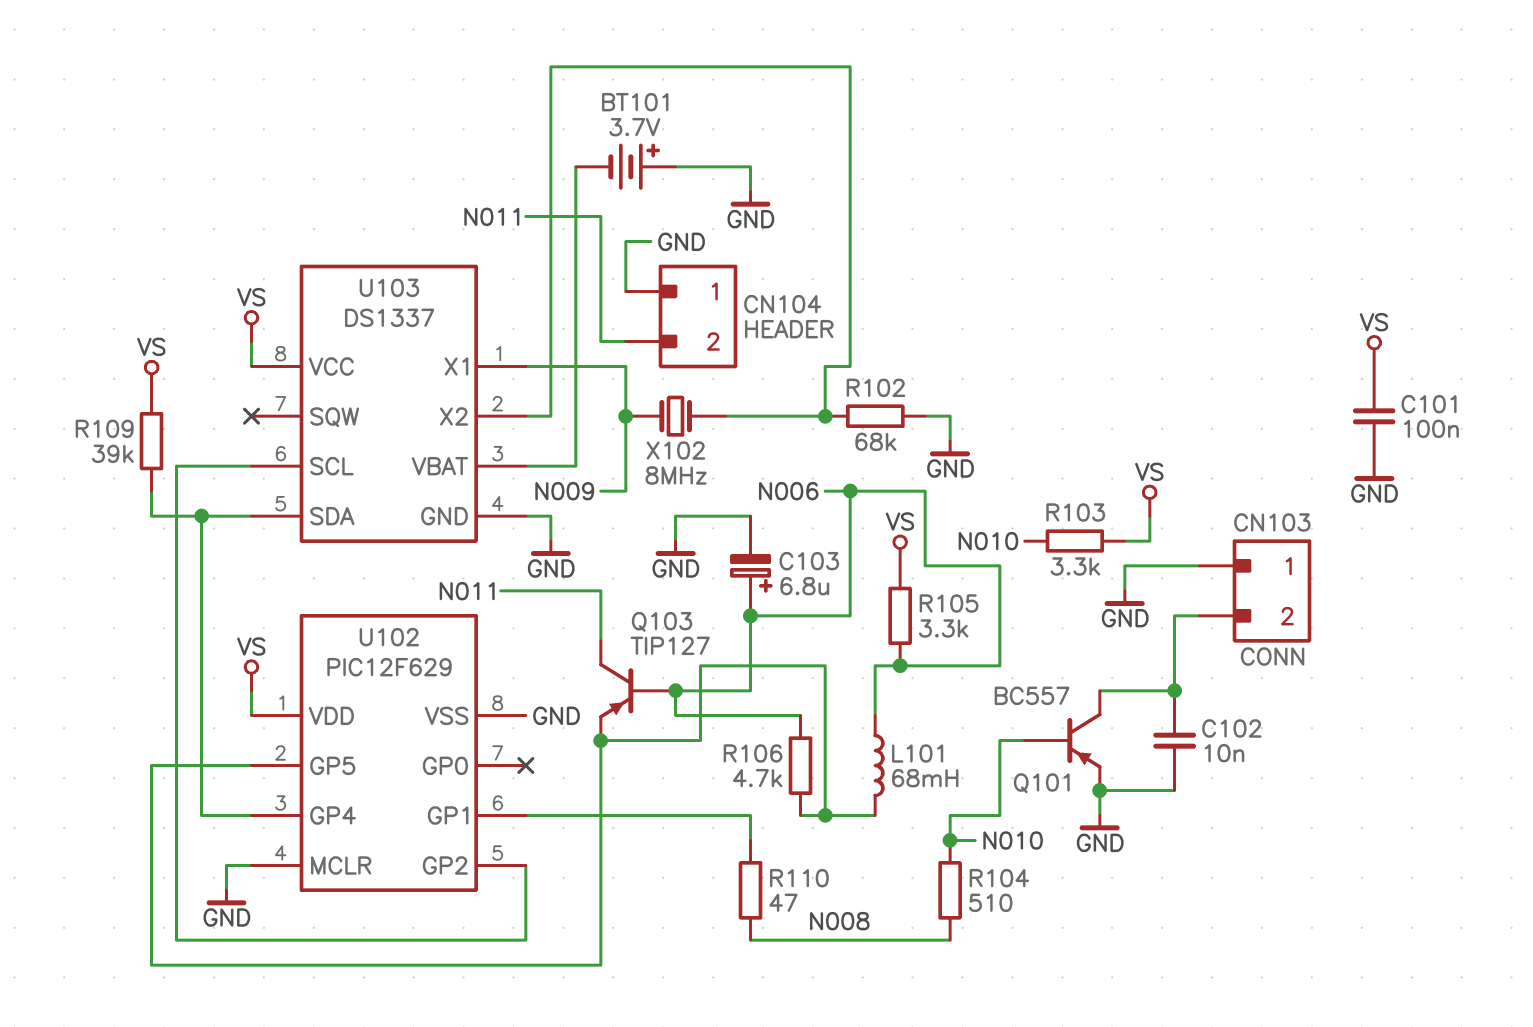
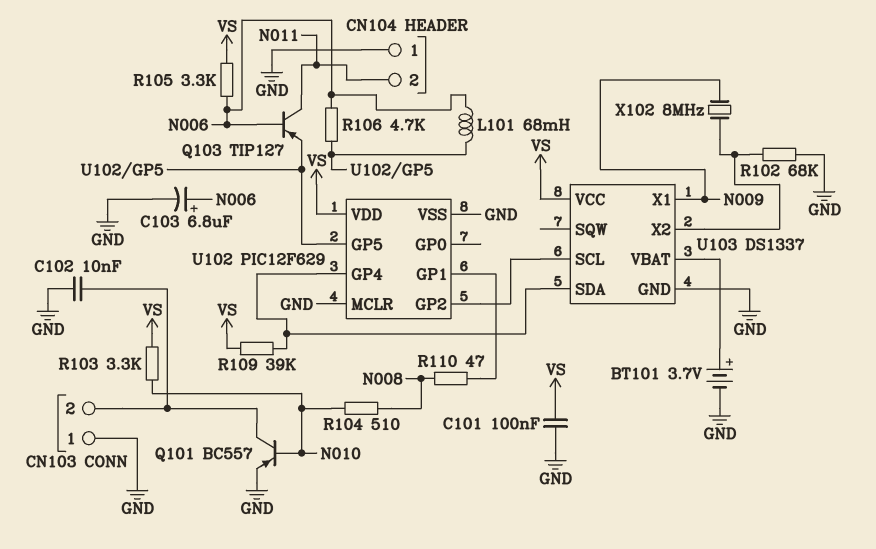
BT101: 3.7V (plus GND, minus U103/VBAT) -> 3.7V (plus U103/VBAT, minus GND)

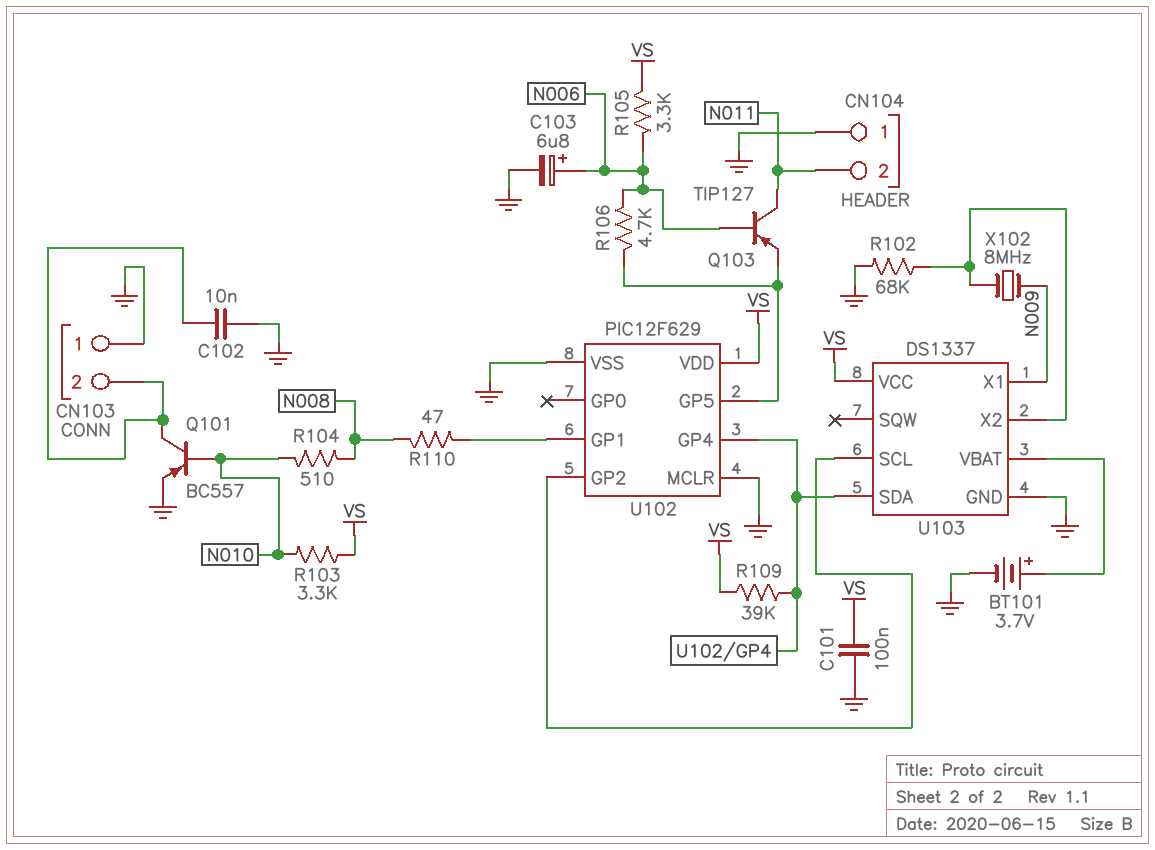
L101: 68mH (N006, U102/GP5) -> none

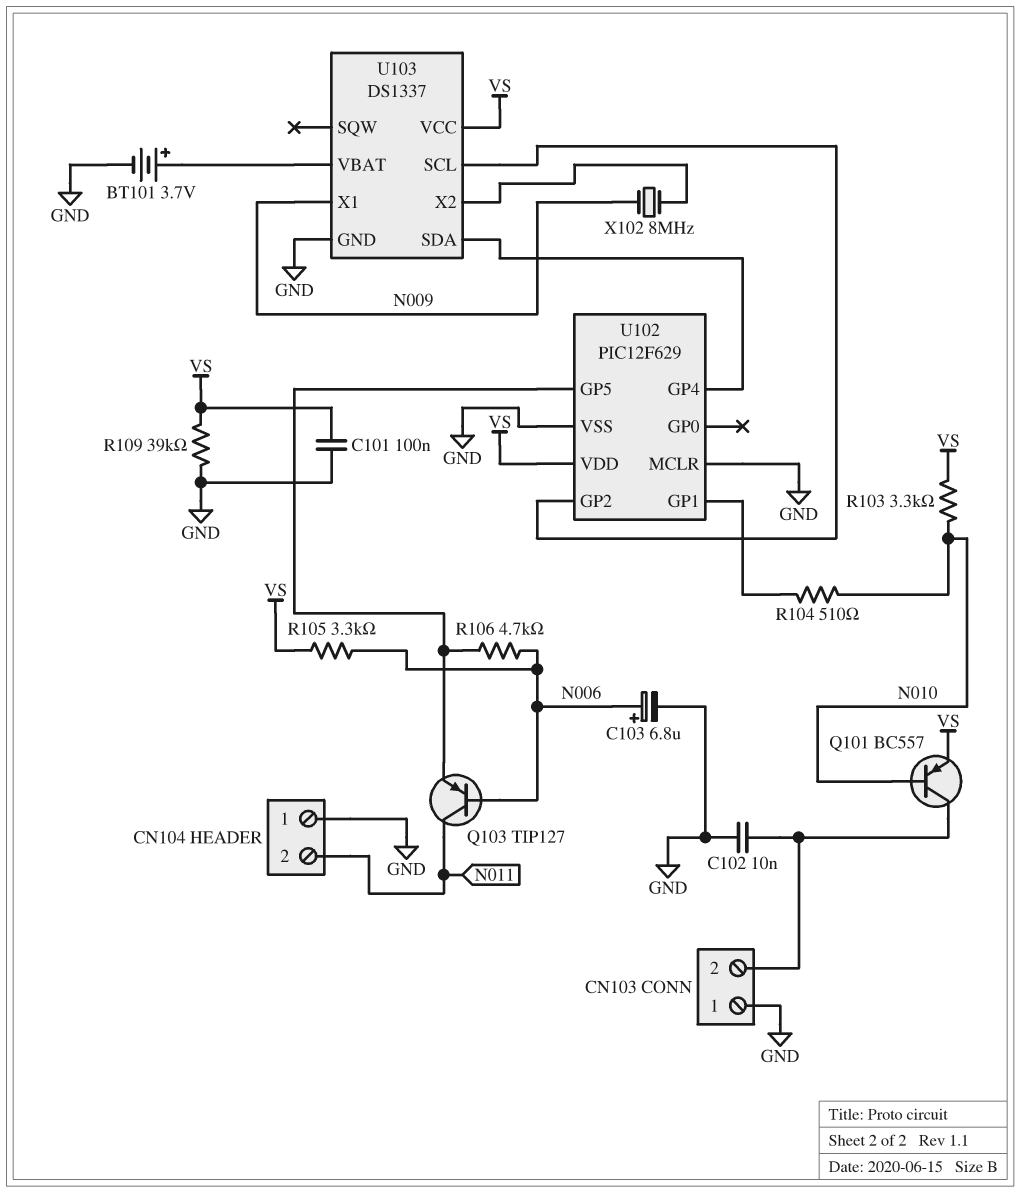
Q101: PNP BC557 (B N010, C CN103/2, E GND) -> PNP BC557 (B N010, C CN103/2, E VS)
R102: 68k (GND, U103/X2) -> none
R104: 510 (N008, N010) -> 510 (N010, U102/GP1)
R109: 39k (U102/GP4, VS) -> 39k (GND, VS)
R110: 47 (N008, U102/GP1) -> none

